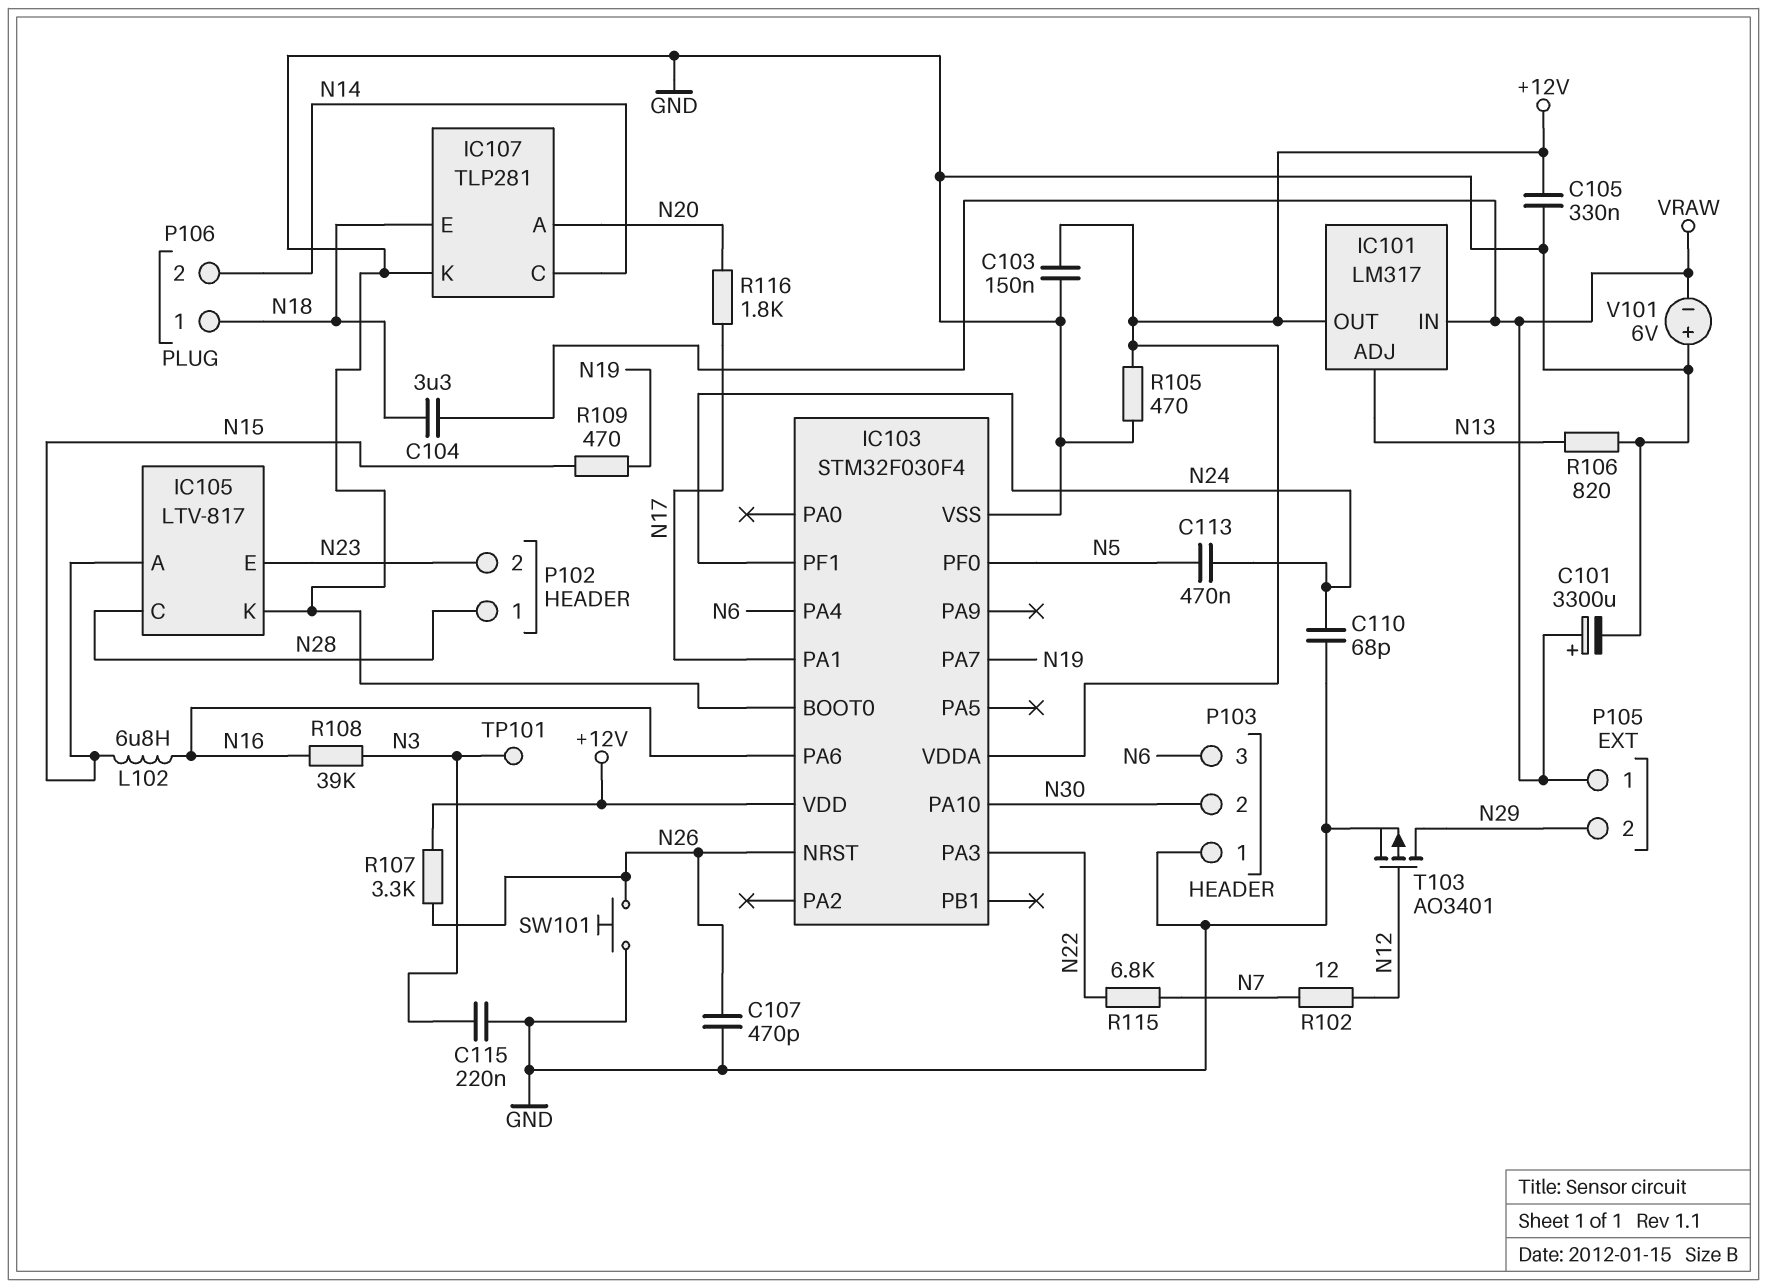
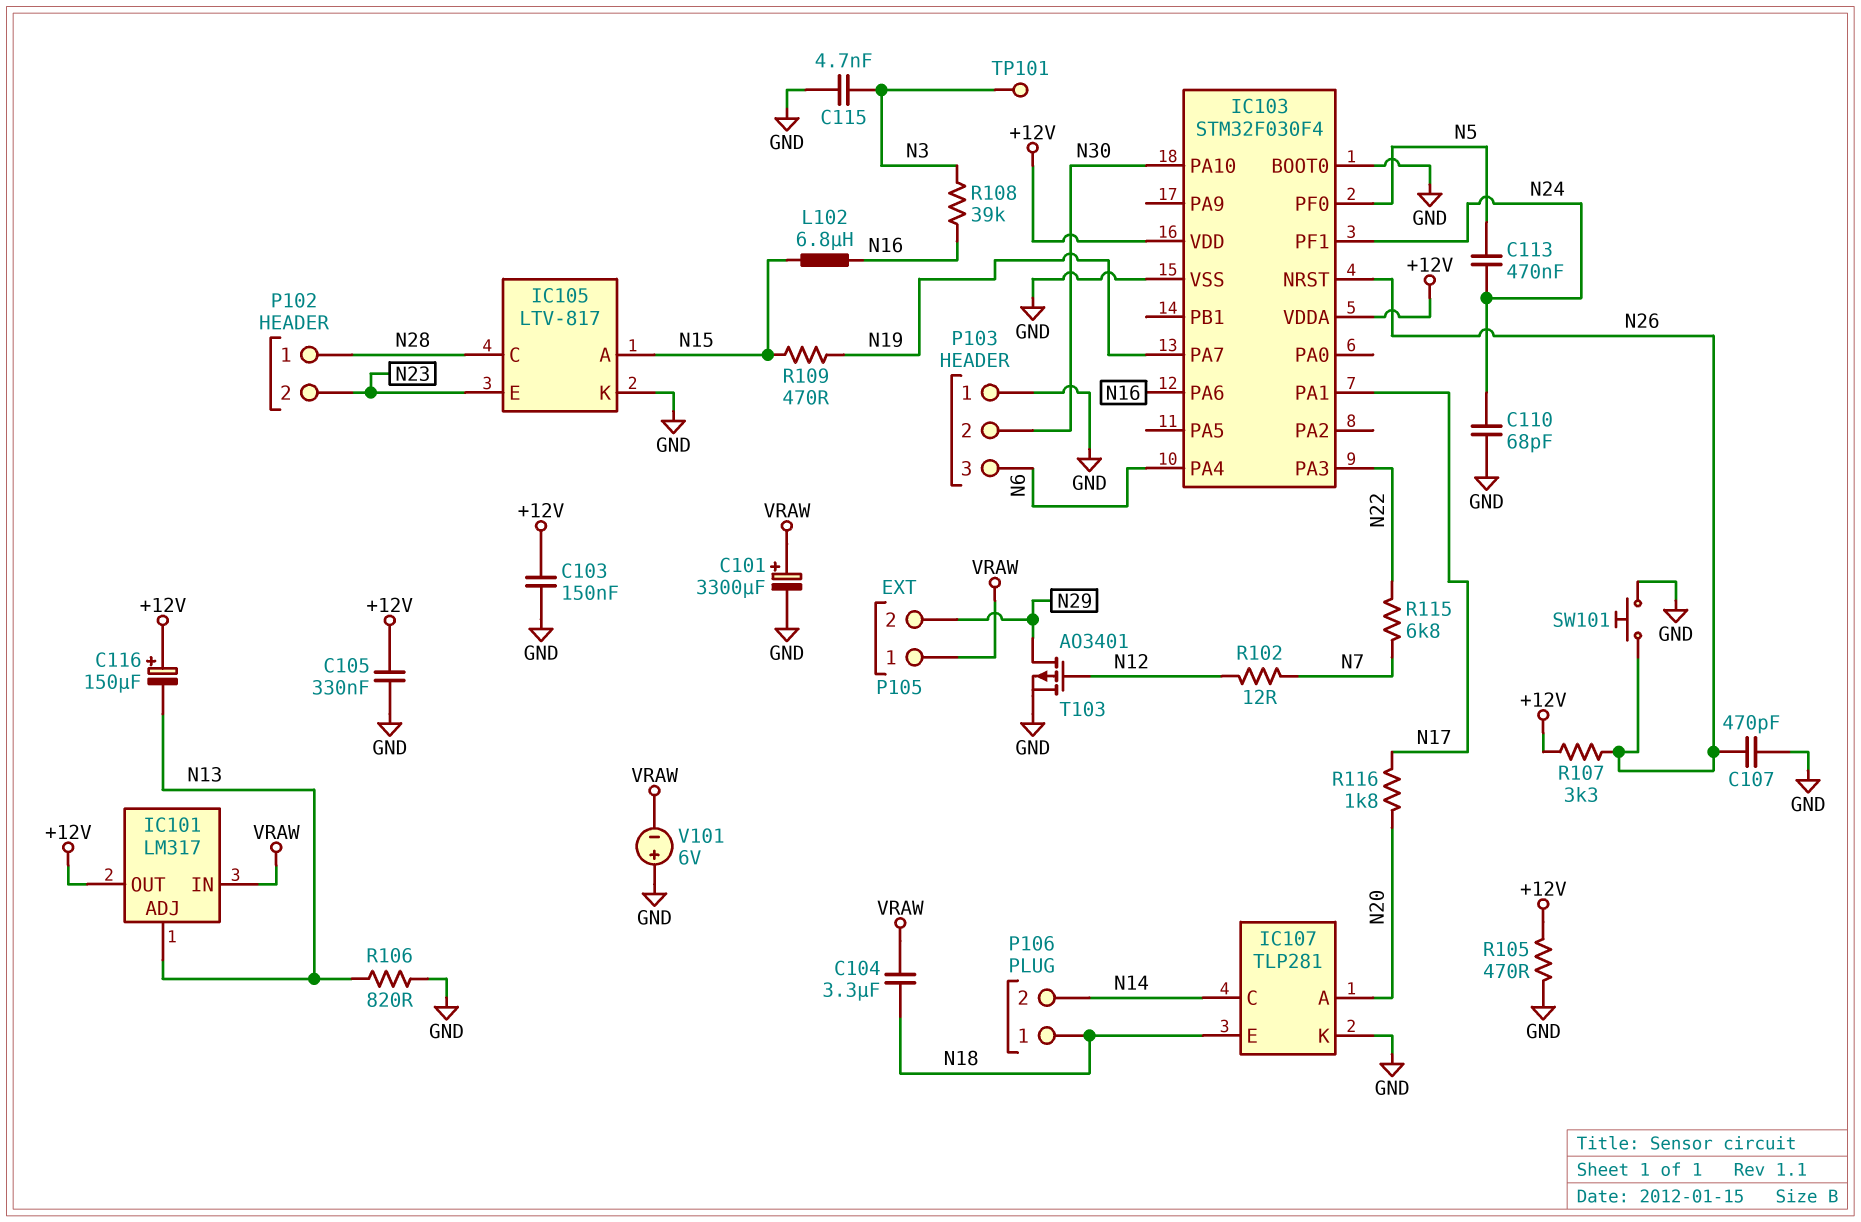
C115: 220nF (GND, N3) -> 4.7nF (GND, N3)
C116: none -> 150uF (plus +12V, minus N13)

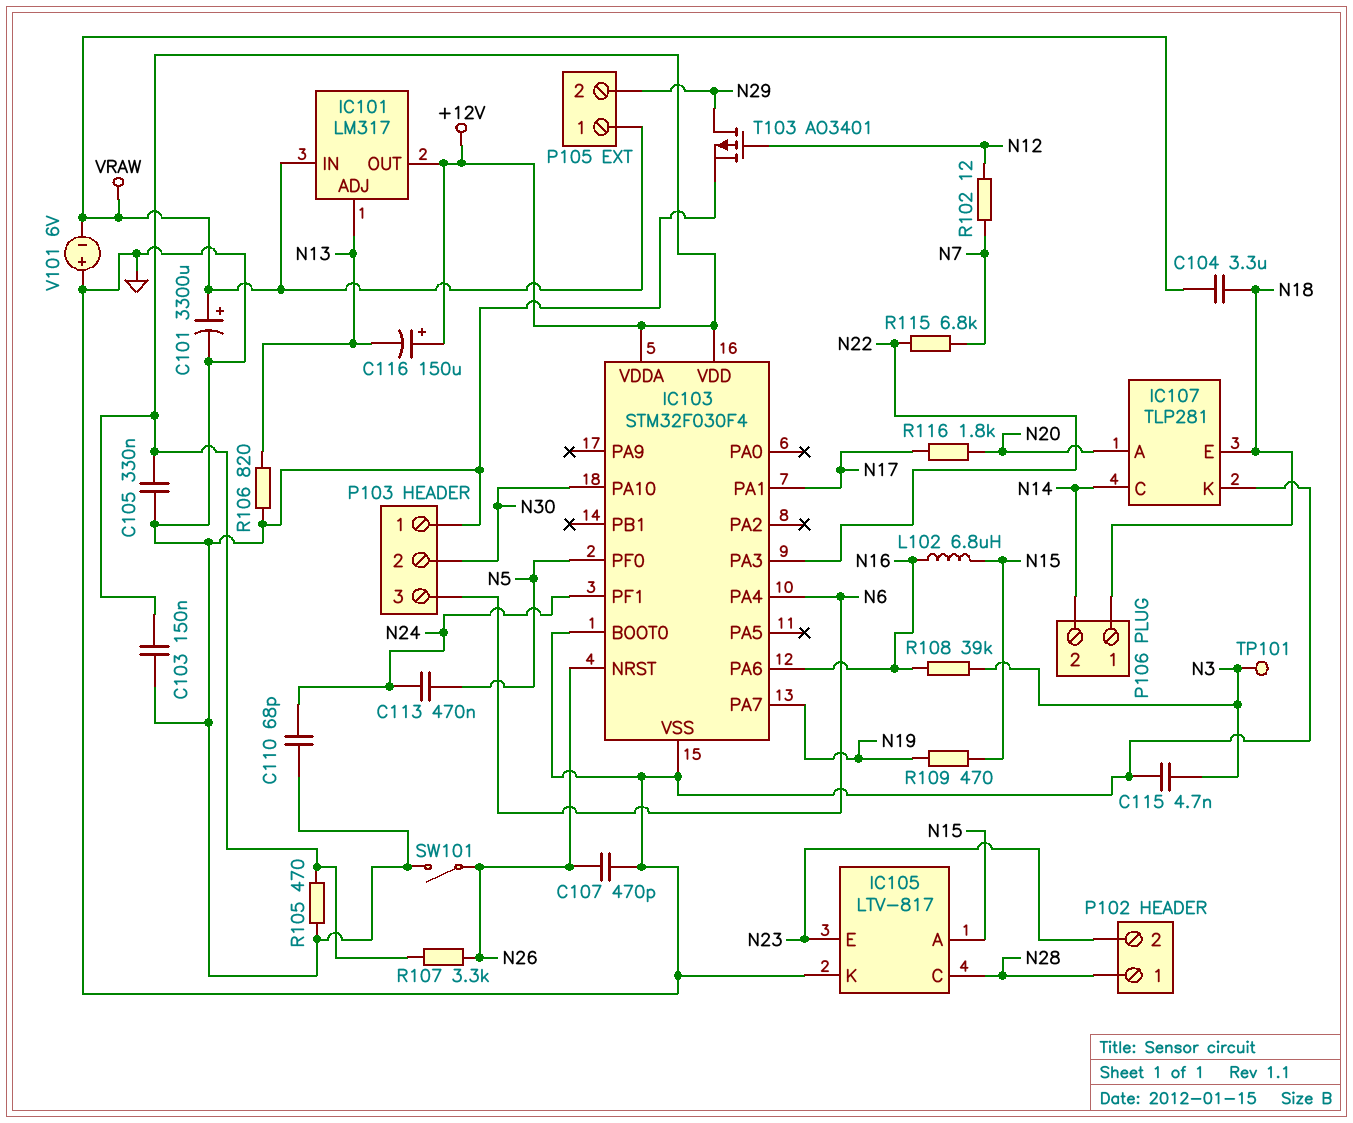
SW101: button (GND, N26) -> switch (GND, N26)

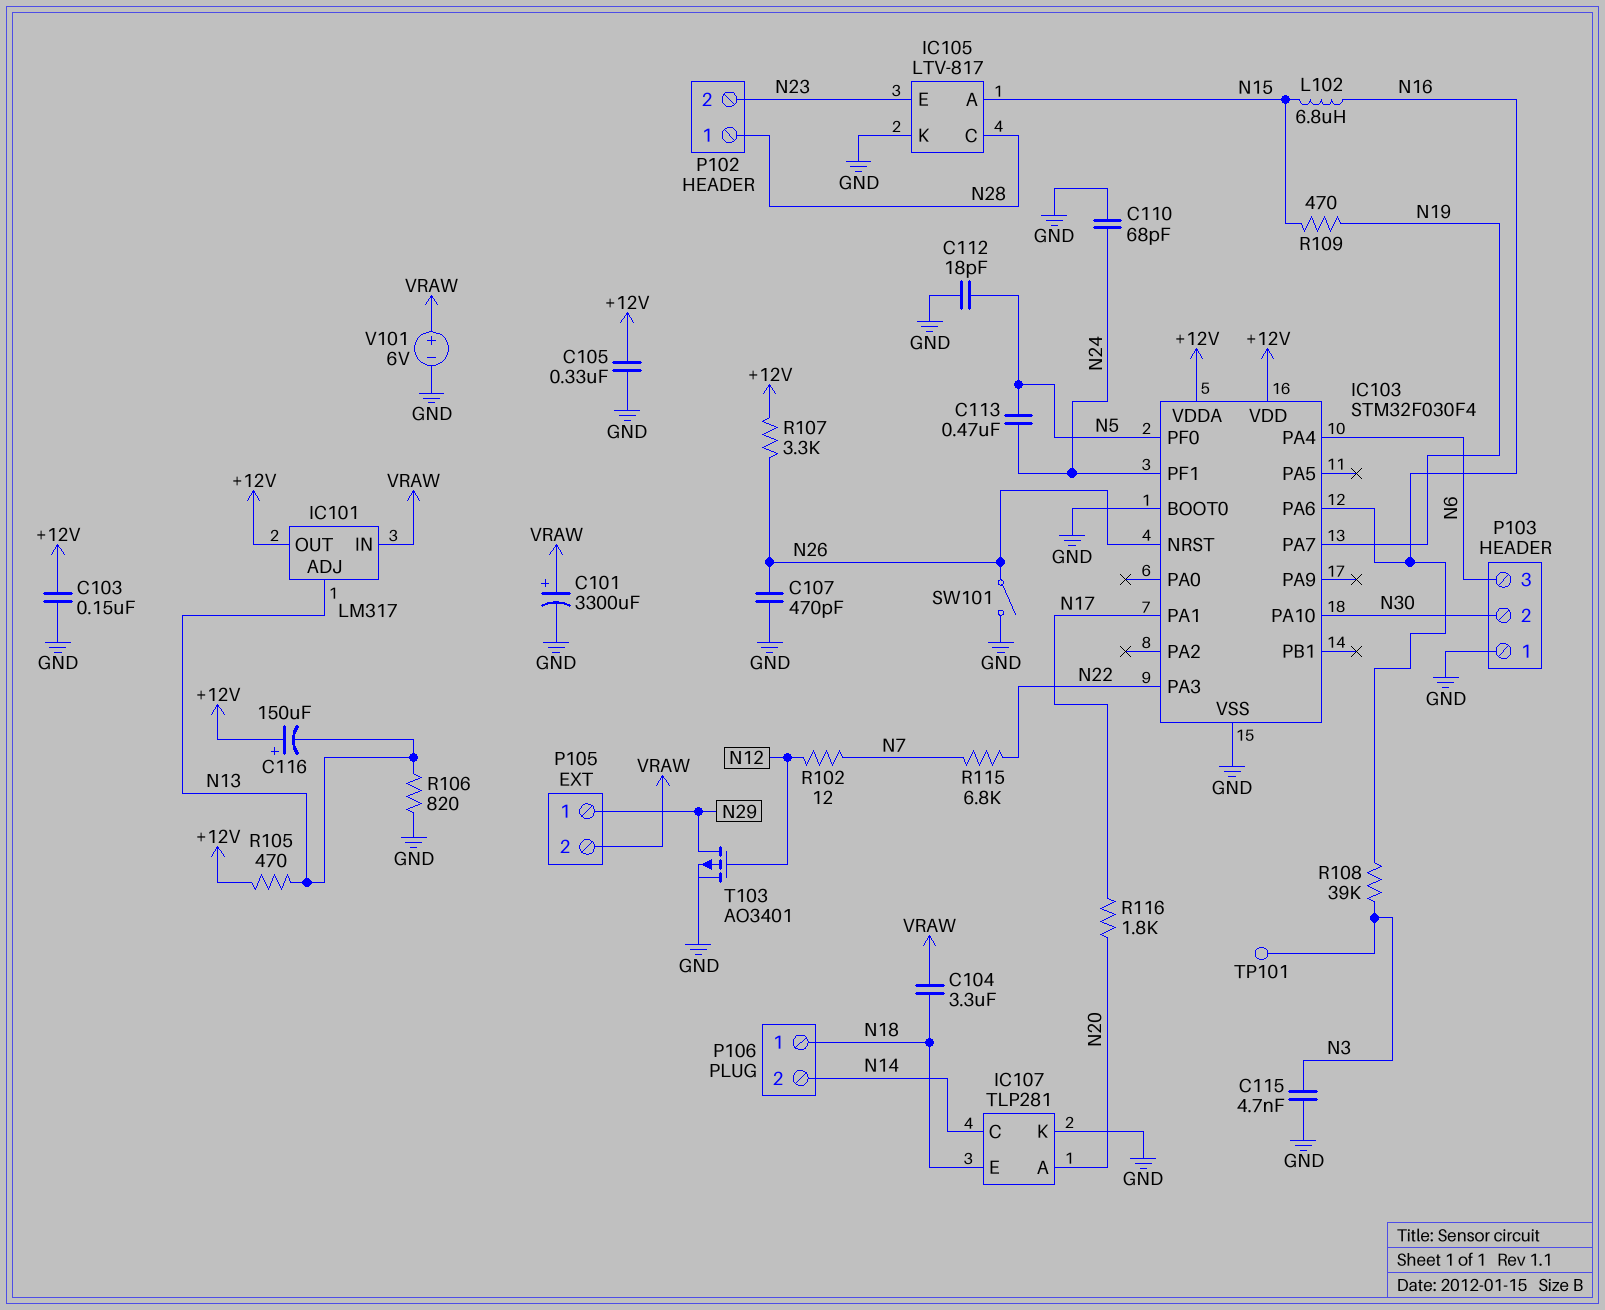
C112: none -> 18pF (GND, N5)
P105 pin 1: VRAW -> N29
P105 pin 2: N29 -> VRAW
R105: 470 (+12V, GND) -> 470 (+12V, N13)
V101: 6V (plus GND, minus VRAW) -> 6V (plus VRAW, minus GND)

